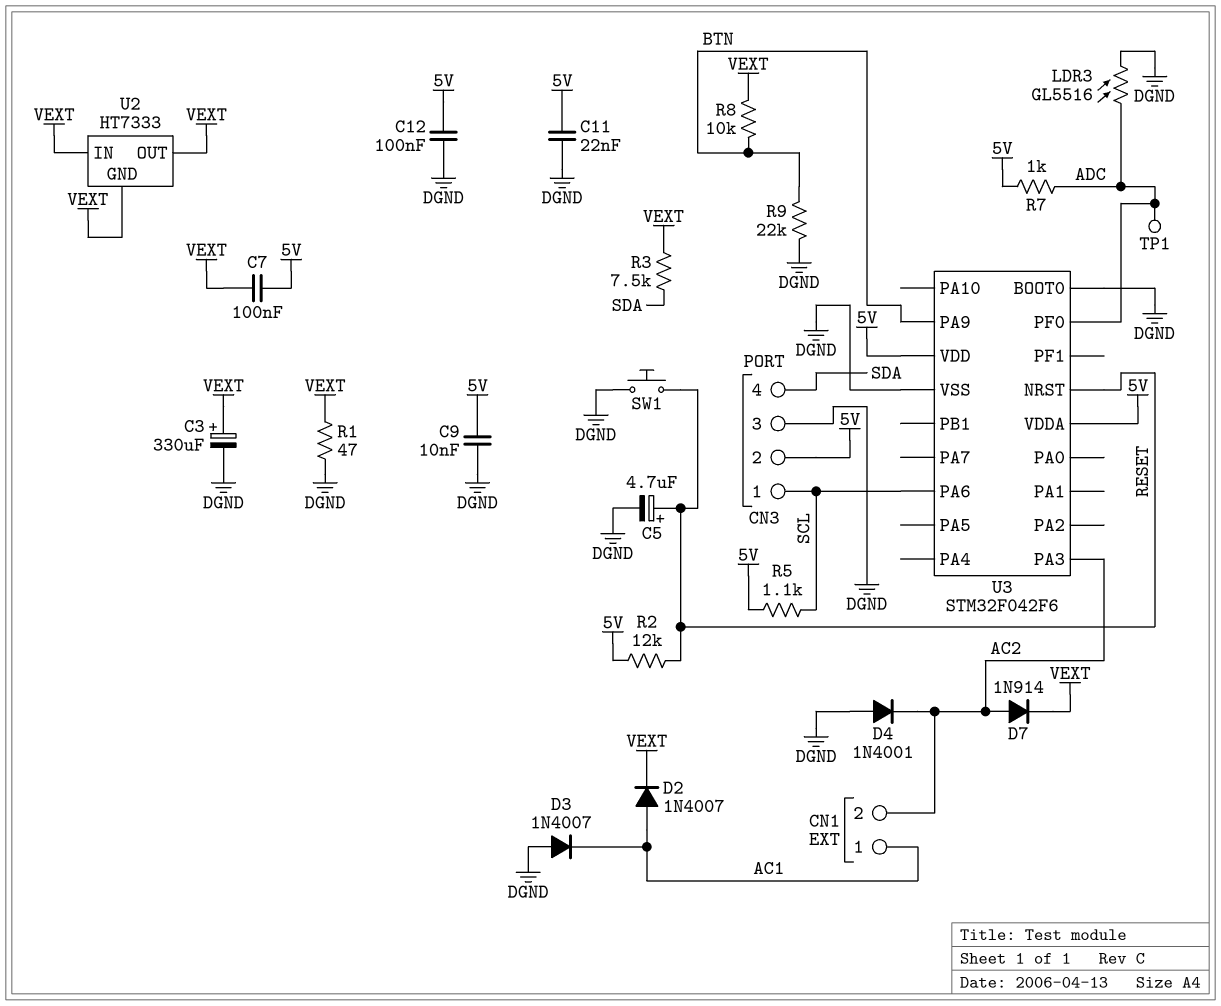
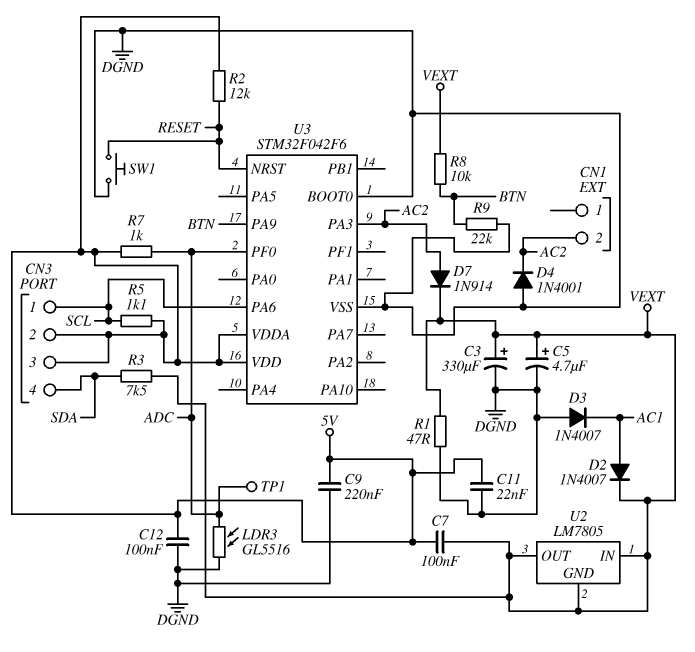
C5: 4.7uF (plus RESET, minus DGND) -> 4.7uF (plus VEXT, minus DGND)
C9: 10nF (5V, DGND) -> 220nF (5V, DGND)
CN1 pin 1: AC1 -> none
CN3 pin 3: DGND -> 5V
U2: HT7333 -> LM7805

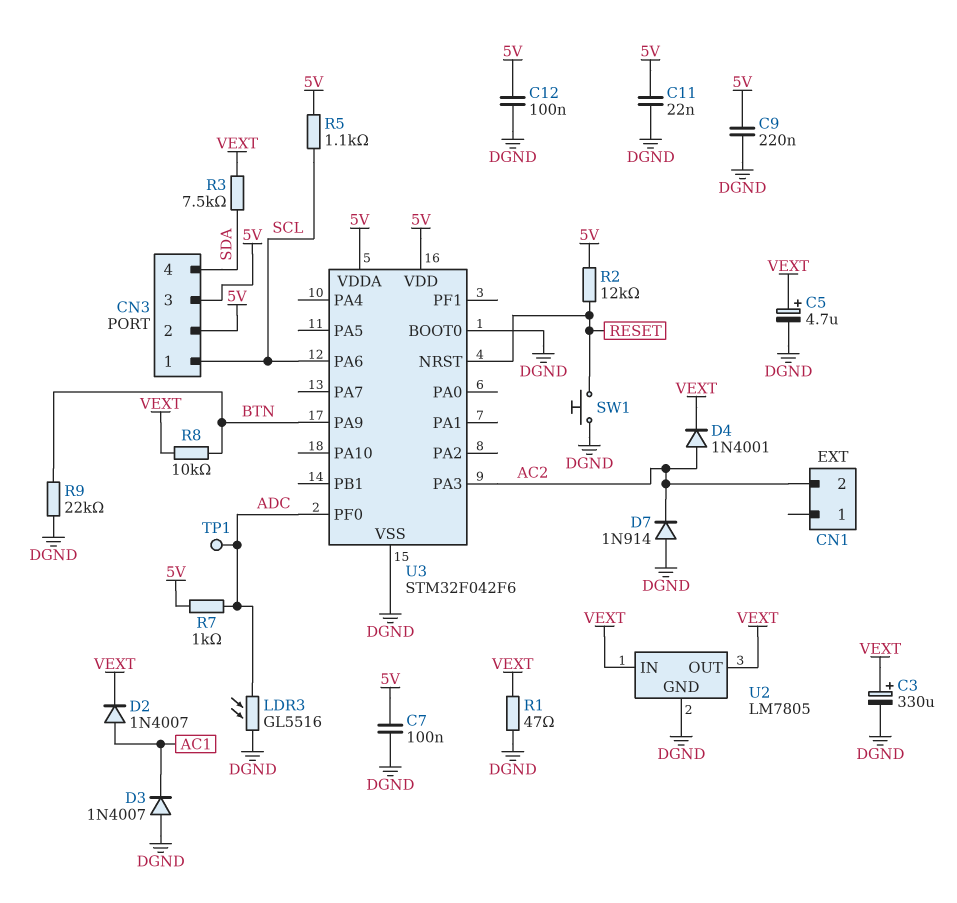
C7: 100nF (5V, VEXT) -> 100nF (5V, DGND)
D4: diode 1N4001 (A DGND, K AC2) -> diode 1N4001 (A AC2, K VEXT)
D7: diode 1N914 (A AC2, K VEXT) -> diode 1N914 (A DGND, K AC2)
U2 pin GND: VEXT -> DGND

